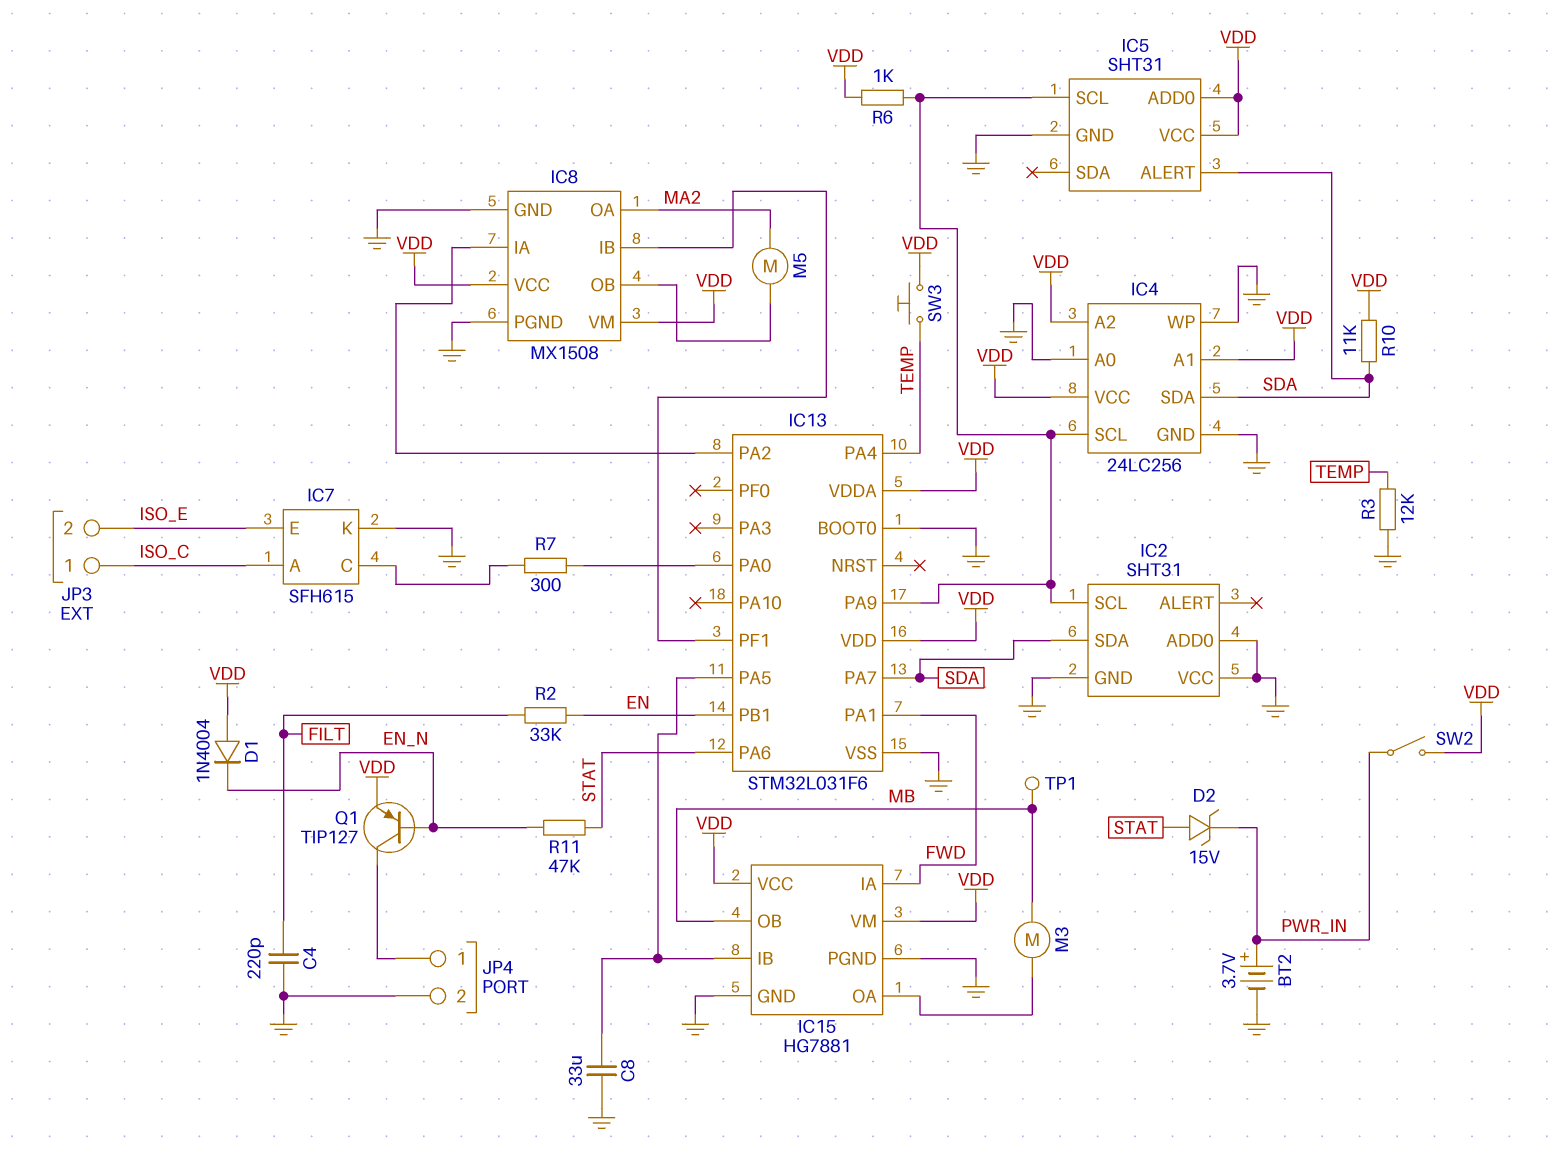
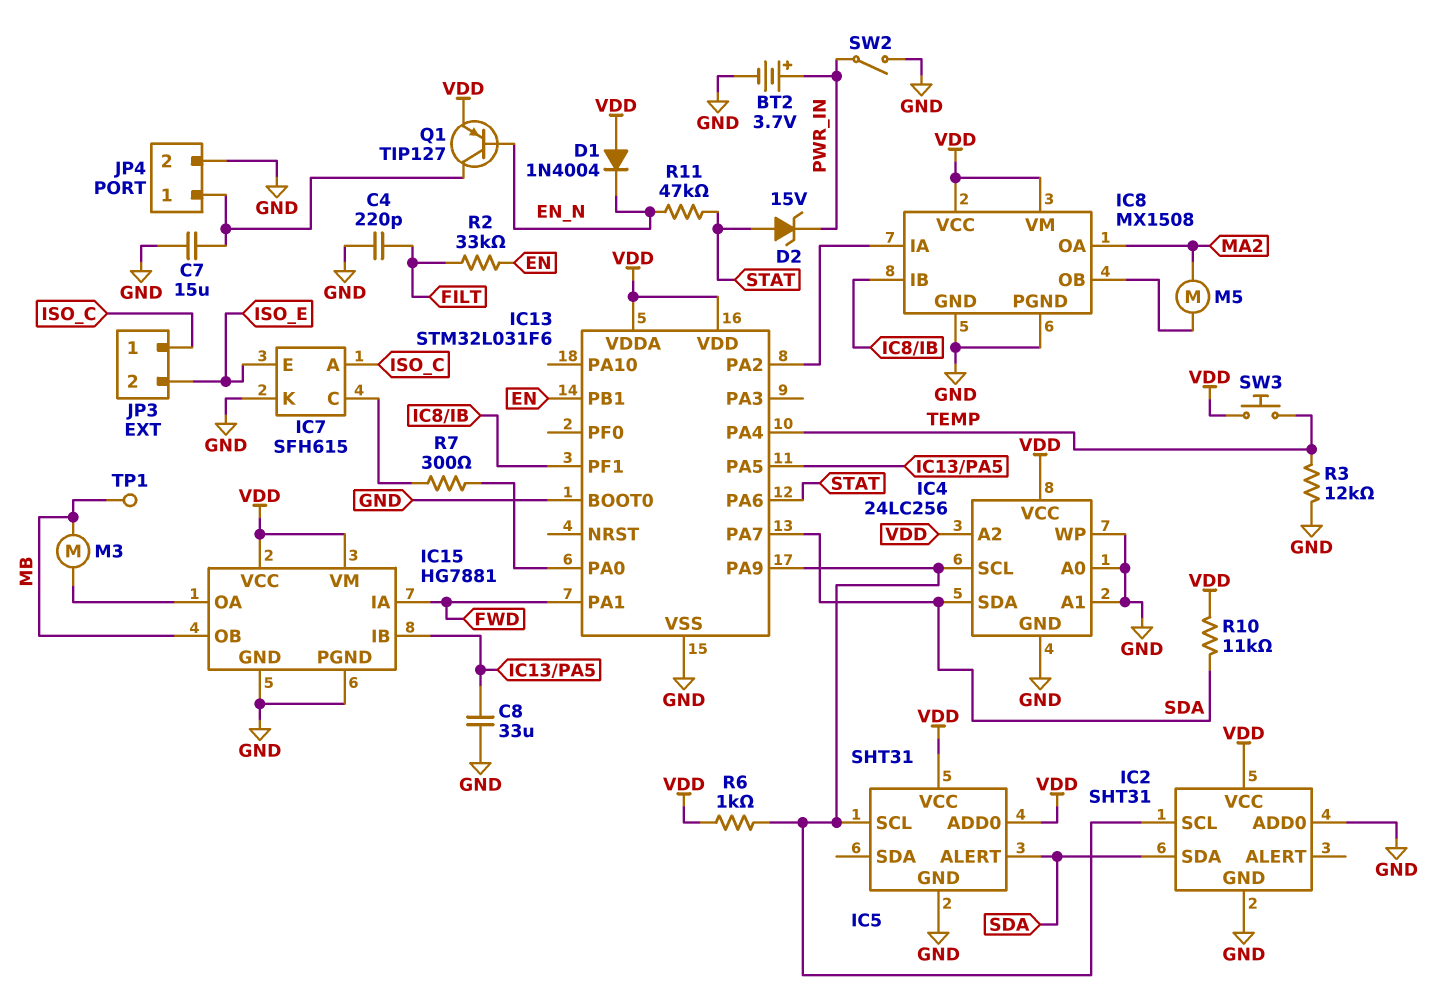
C7: none -> 15uF (GND, JP4/1)
IC2 pin VCC: GND -> VDD
IC4 pin A1: VDD -> GND
SW2: switch (PWR_IN, VDD) -> switch (GND, PWR_IN)

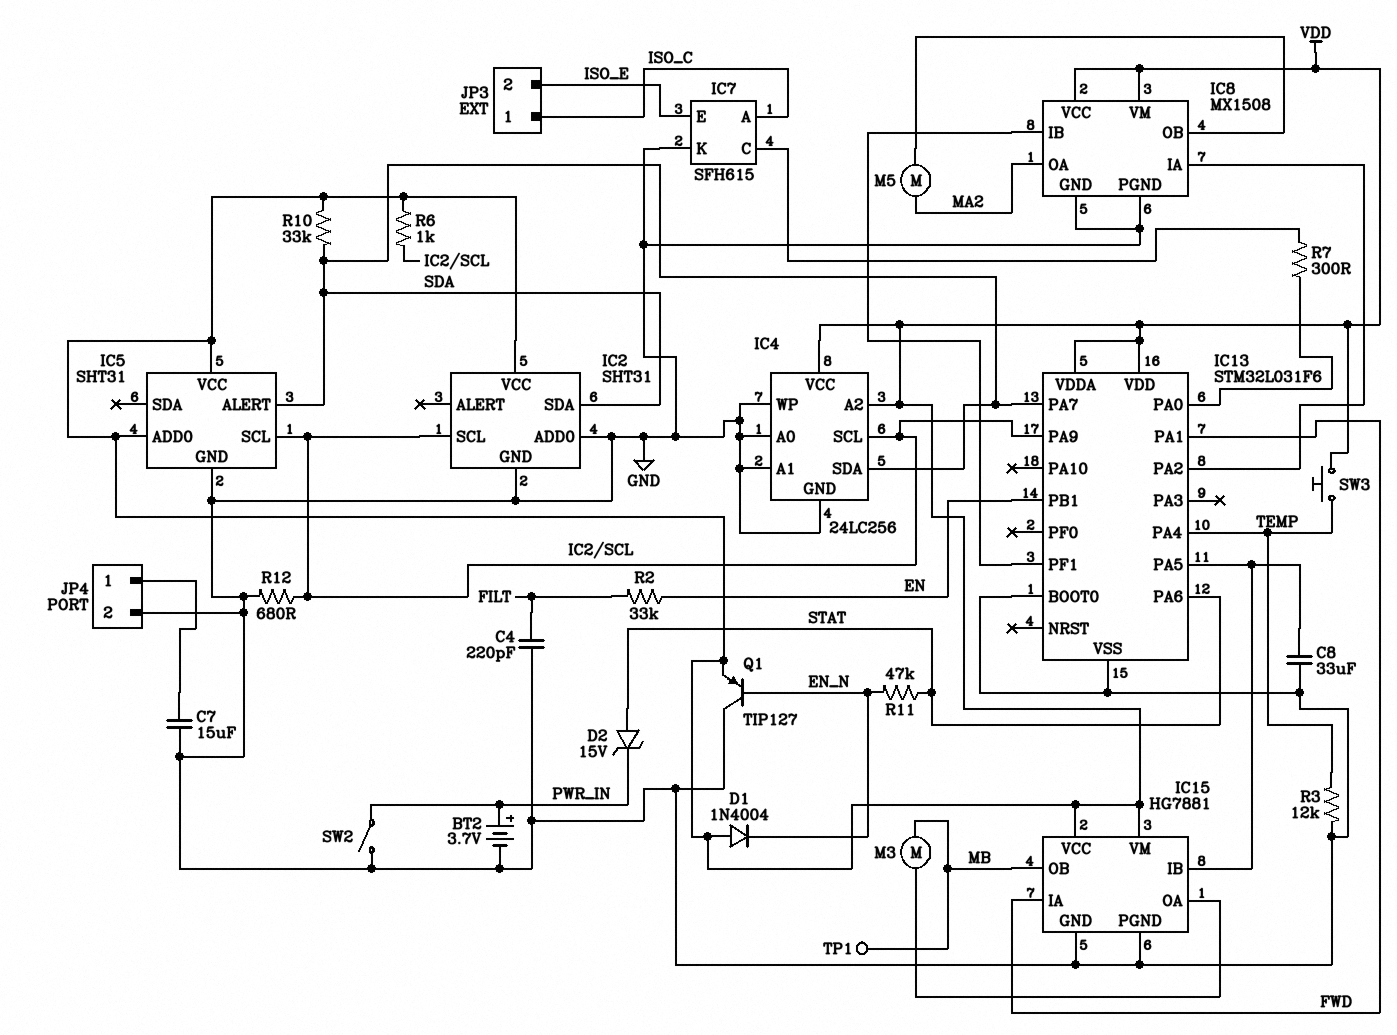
Q1: PNP TIP127 (B EN_N, C JP4/1, E VDD) -> PNP TIP127 (B EN_N, C GND, E VDD)
R10: 11k (SDA, VDD) -> 33k (SDA, VDD)
R12: none -> 680 (GND, IC2/SCL)

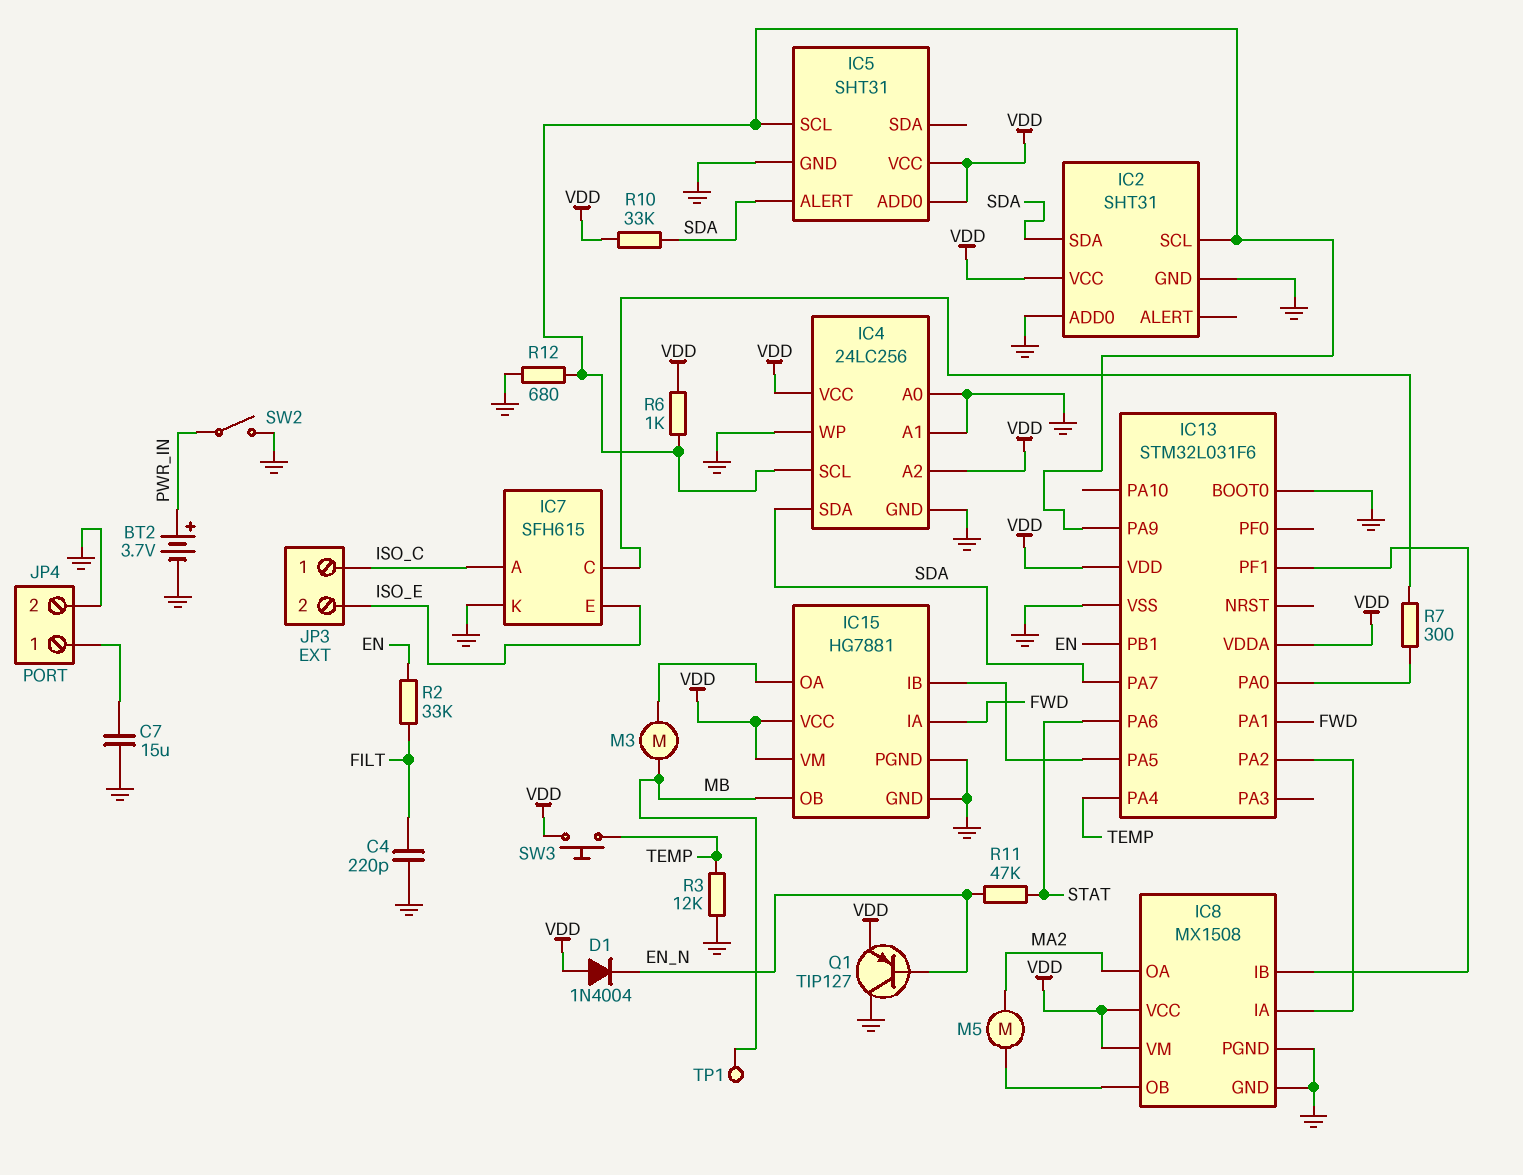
C8: 33uF (GND, IC13/PA5) -> none
D2: zener 15V (A STAT, K PWR_IN) -> none

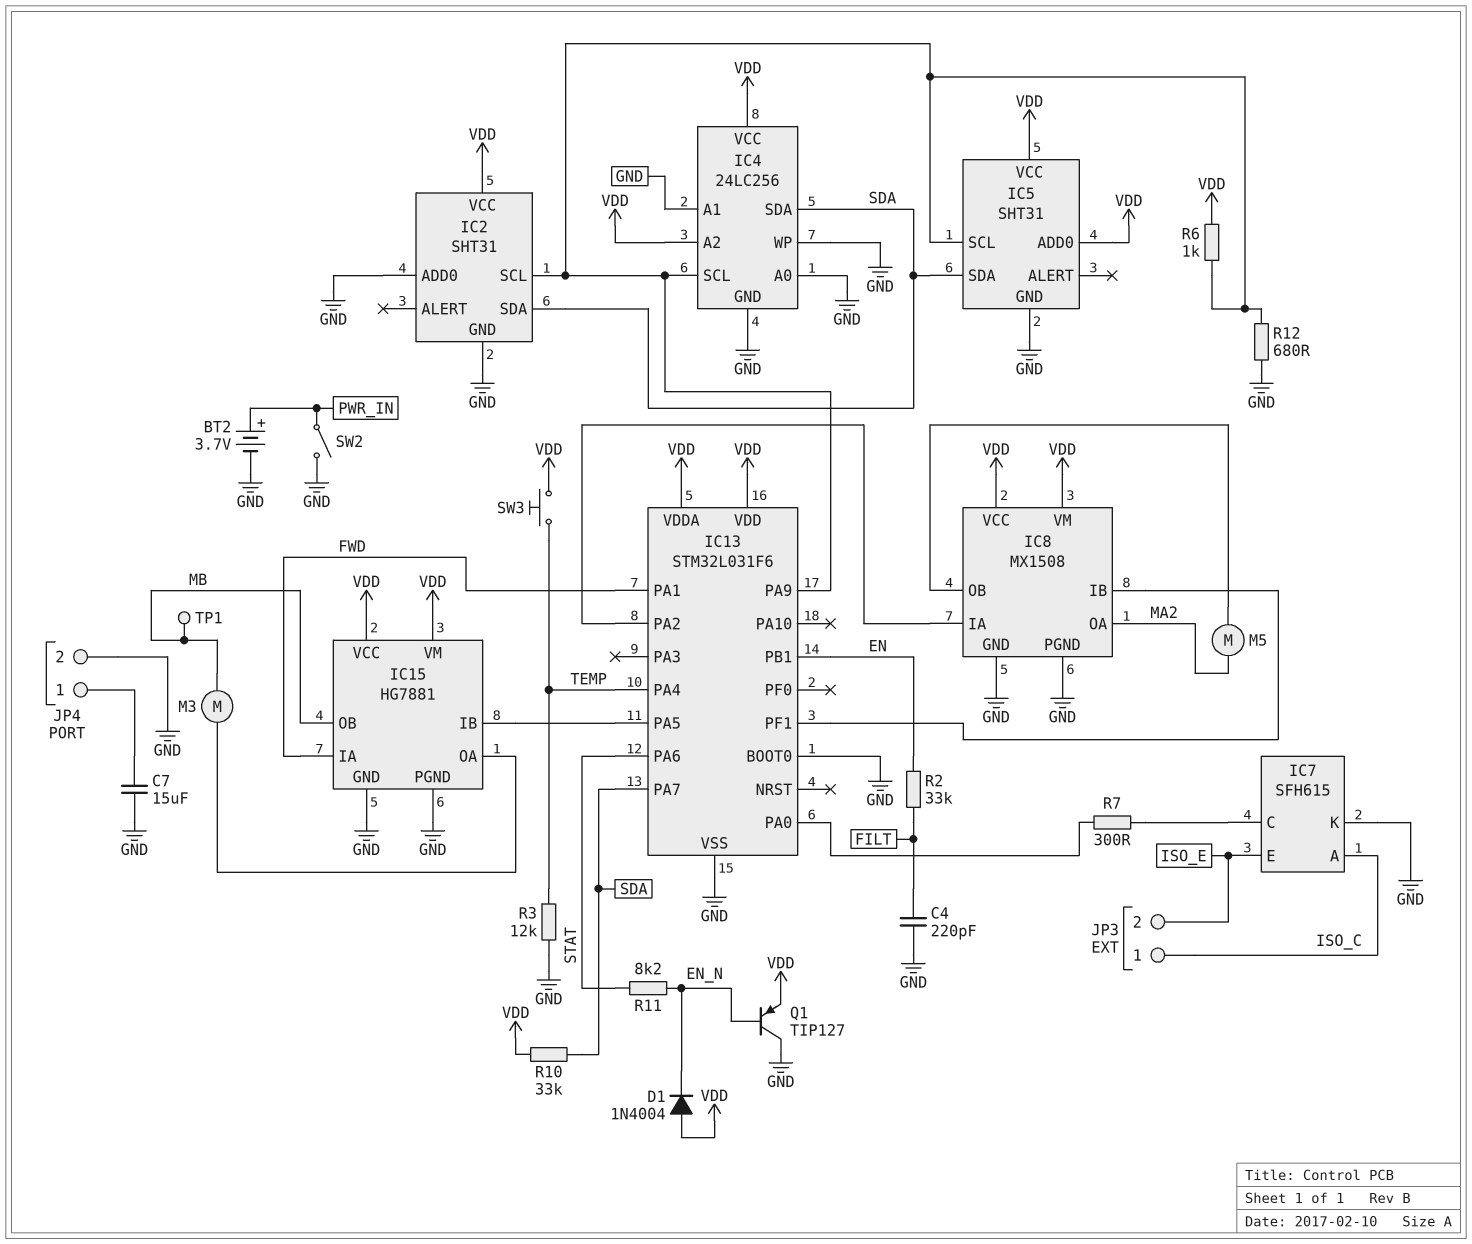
IC5 pin ALERT: SDA -> none
IC5 pin SDA: none -> SDA
R11: 47k (EN_N, STAT) -> 8.2k (EN_N, STAT)

